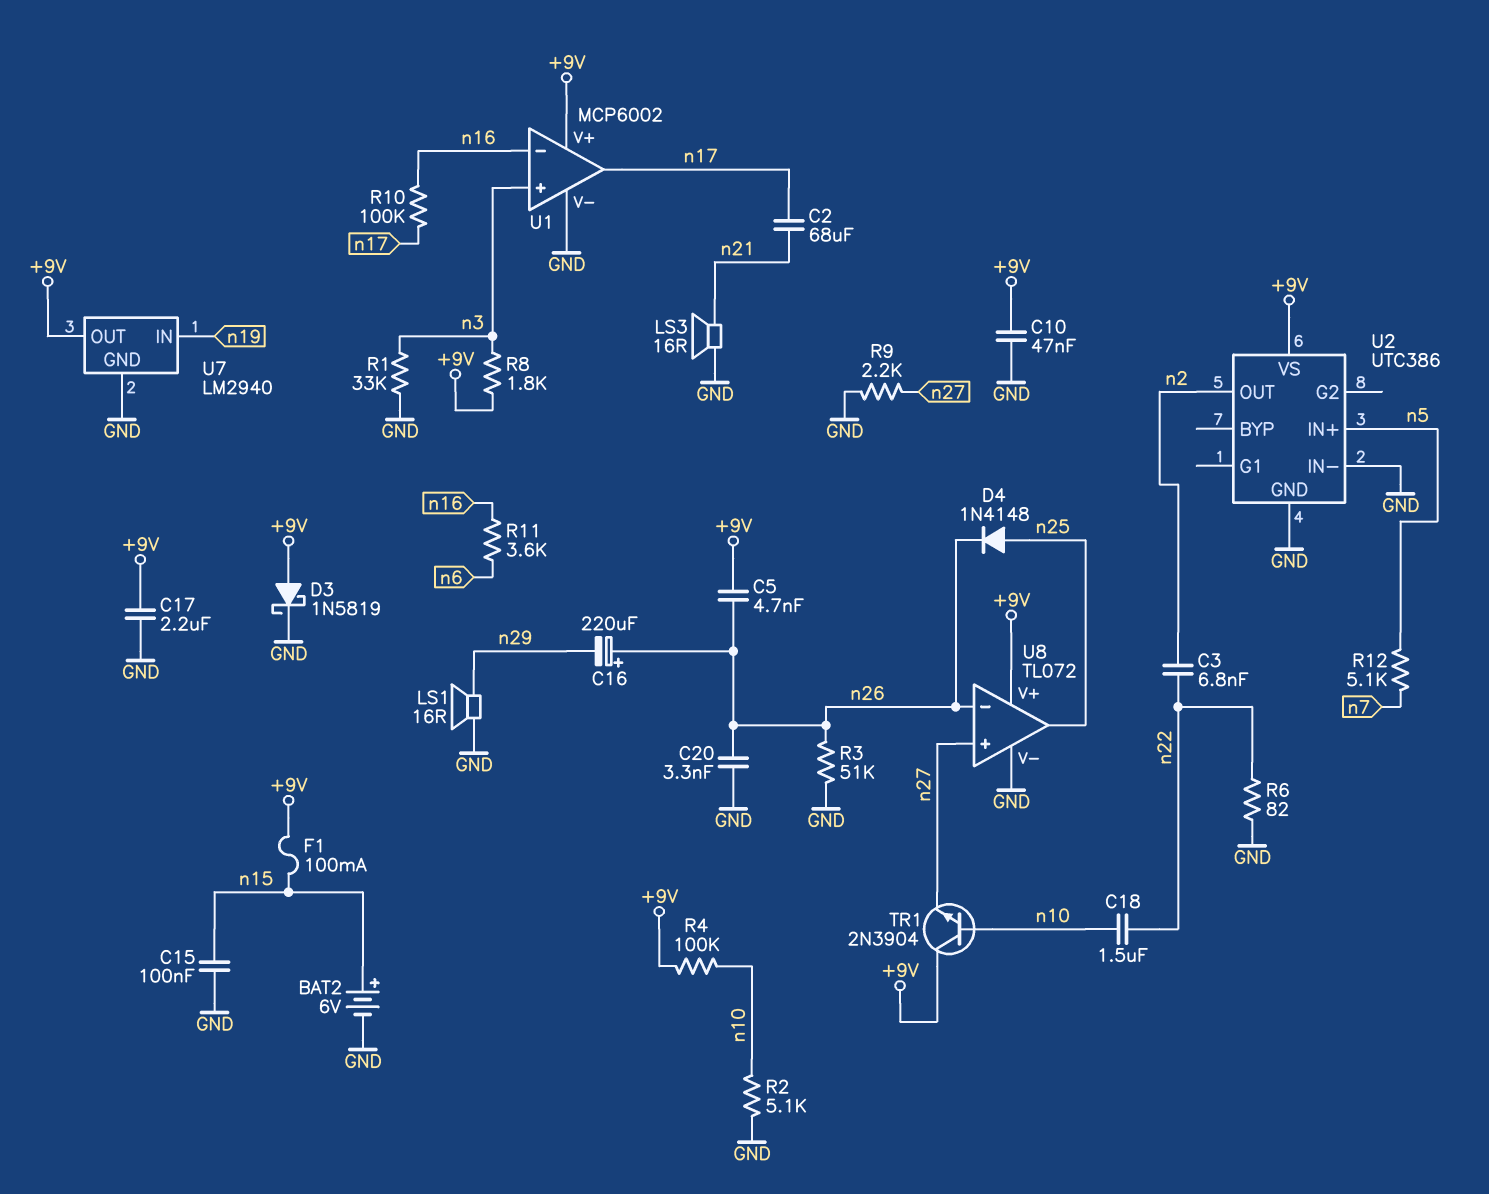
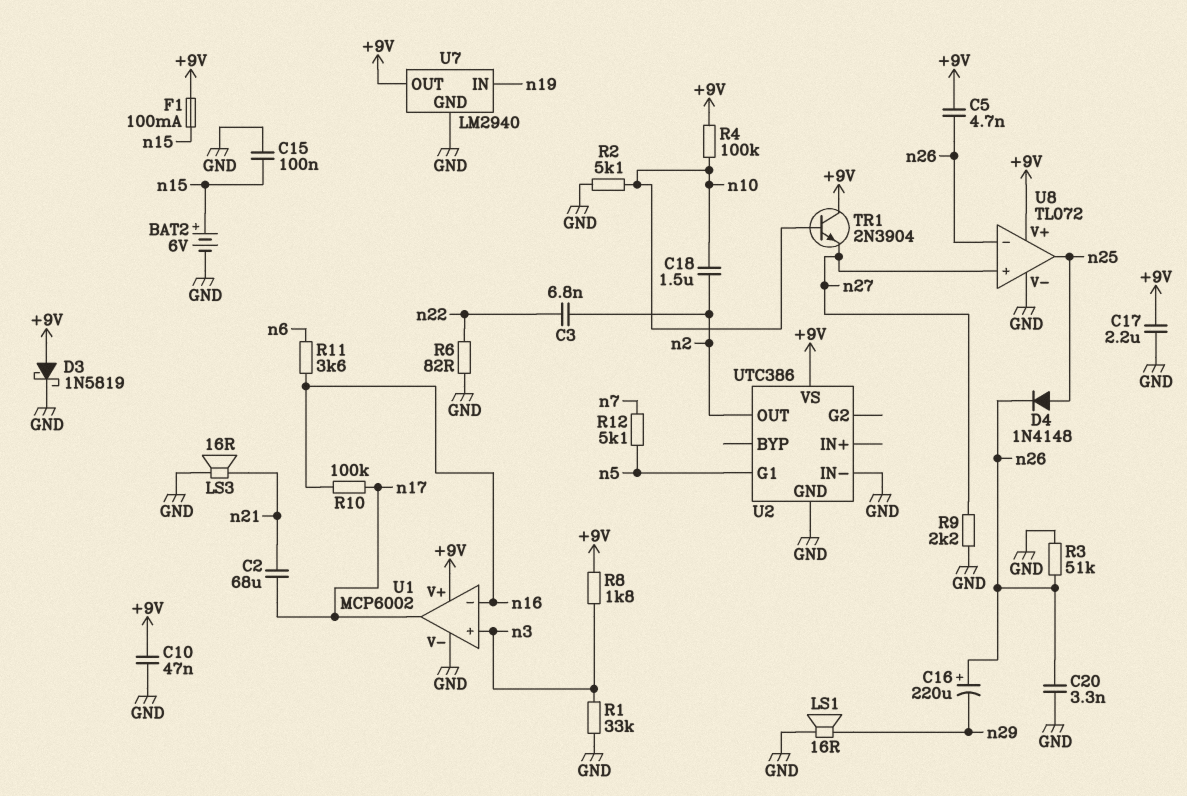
C18: 1.5uF (n10, n22) -> 1.5uF (n2, n10)
U2 pin G1: none -> n5
U2 pin IN+: n5 -> none

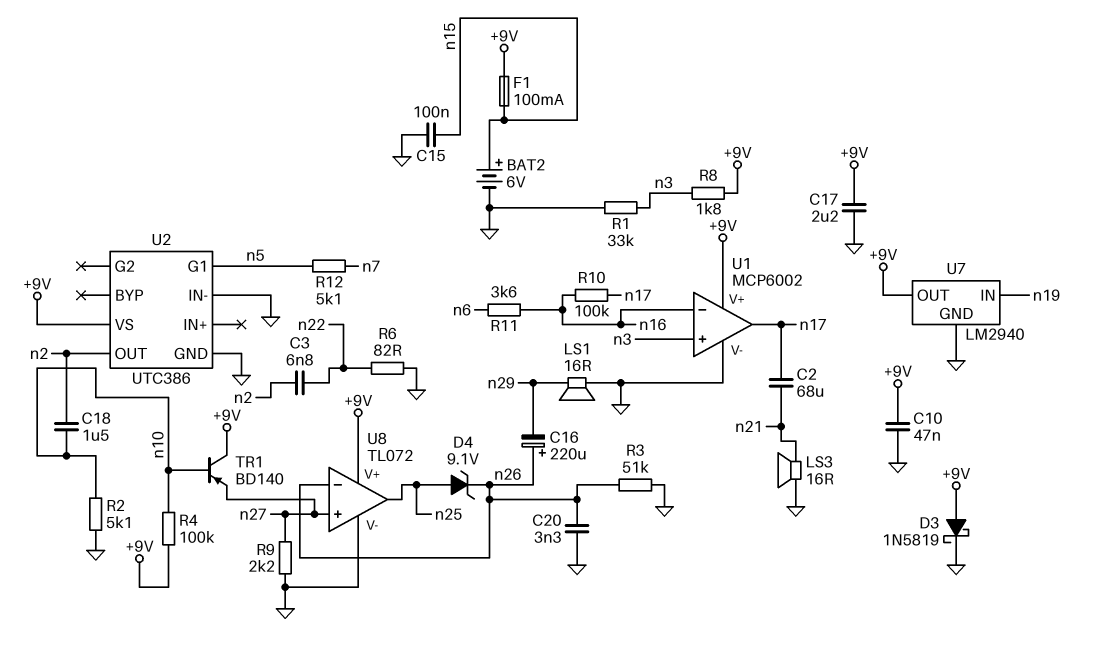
C5: 4.7nF (+9V, n26) -> none
D4: diode 1N4148 (A n25, K n26) -> zener 9.1V (A n25, K n26)
TR1: NPN 2N3904 (B n10, C +9V, E n27) -> PNP BD140 (B n10, C +9V, E n27)

